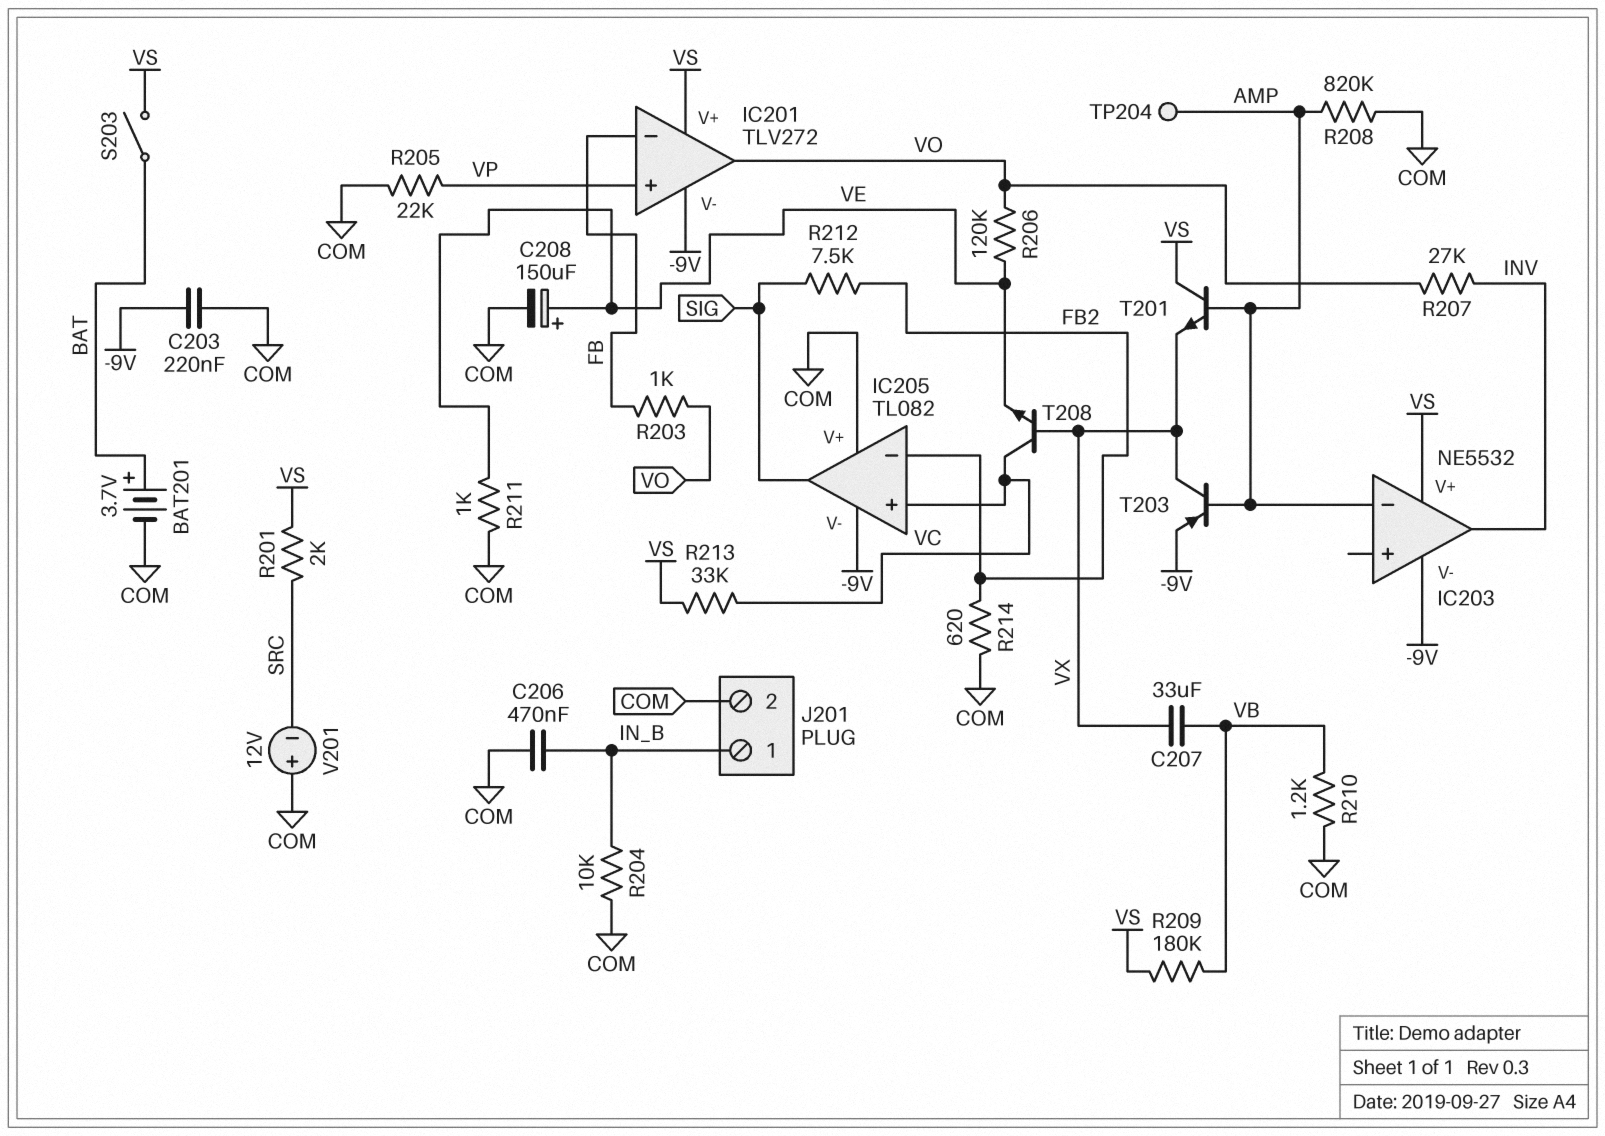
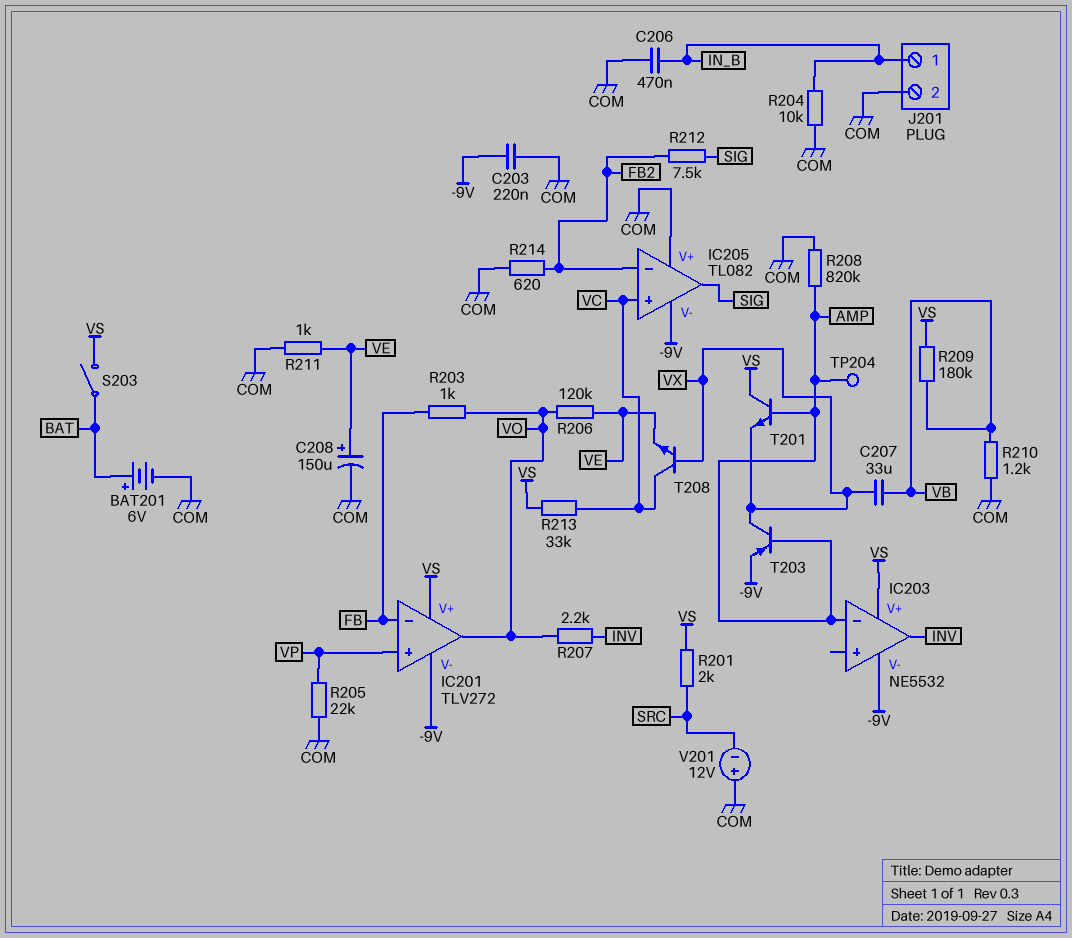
BAT201: 3.7V (plus BAT, minus COM) -> 6V (plus BAT, minus COM)
R207: 27k (INV, VO) -> 2.2k (INV, VO)

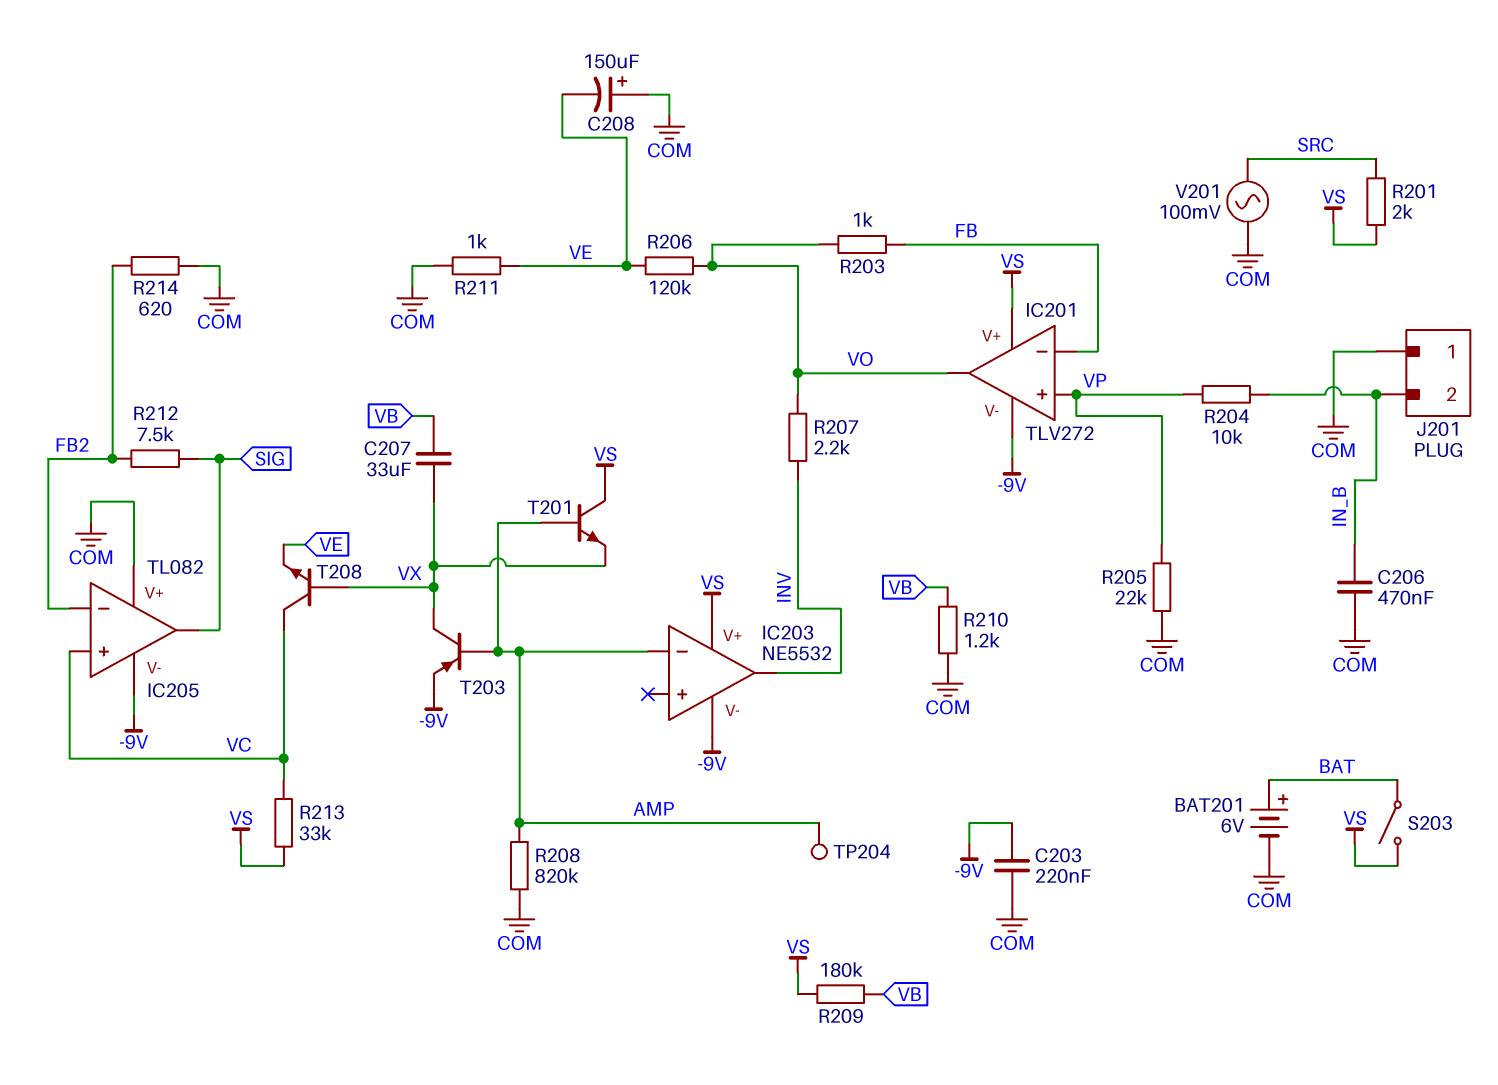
C208: 150uF (plus VE, minus COM) -> 150uF (plus COM, minus VE)
J201 pin 1: IN_B -> COM
J201 pin 2: COM -> IN_B
R204: 10k (COM, IN_B) -> 10k (IN_B, VP)
V201: 12V (plus COM, minus SRC) -> AC 100mV (COM, SRC)

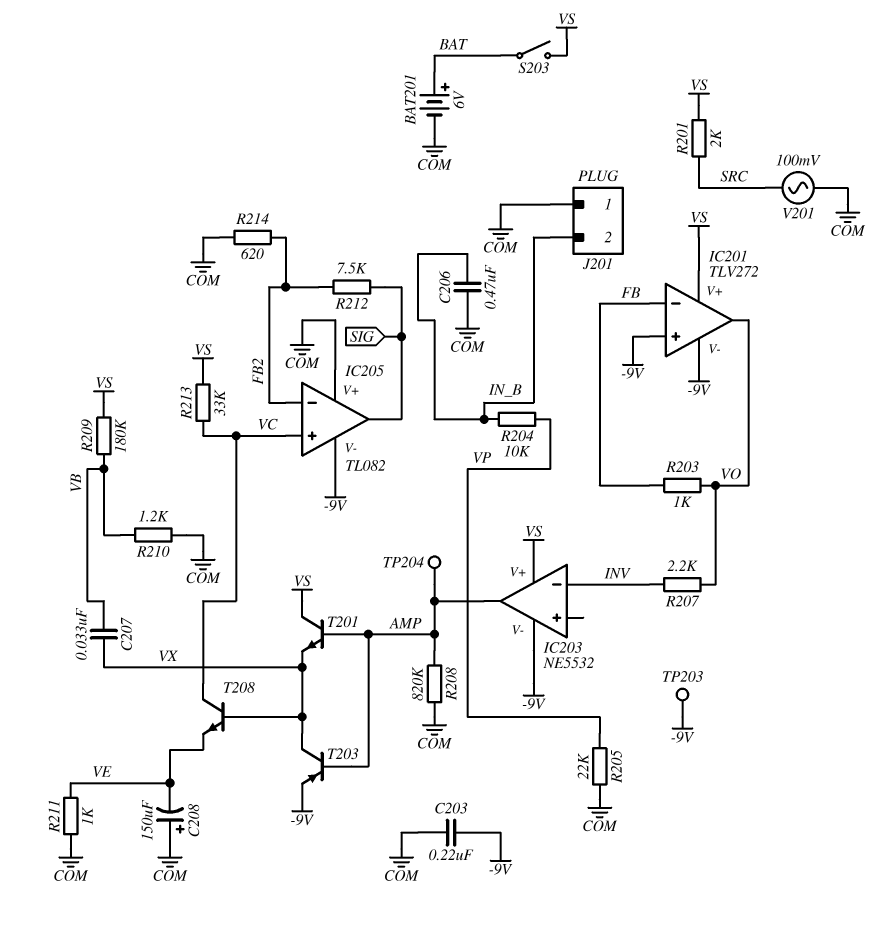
C207: 33uF (VB, VX) -> 33nF (VB, VX)
IC201 pin in+: VP -> -9V
IC203 pin in-: AMP -> INV
IC203 pin out: INV -> AMP
R206: 120k (VE, VO) -> none
TP203: none -> test point (-9V)

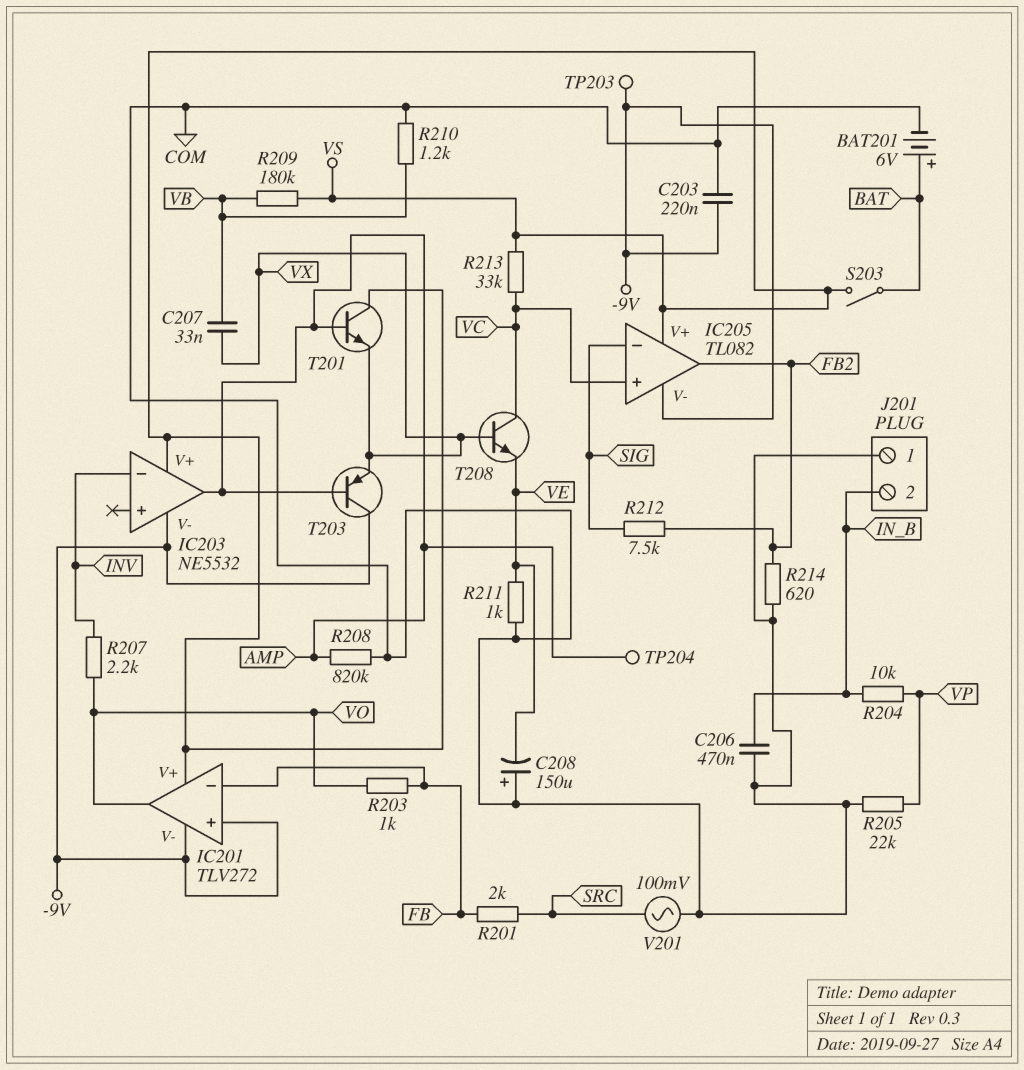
IC205 pin V+: COM -> VS
IC205 pin in-: FB2 -> SIG
IC205 pin out: SIG -> FB2
R201: 2k (SRC, VS) -> 2k (FB, SRC)
T203: PNP (B AMP, C VX, E -9V) -> PNP (B AMP, C -9V, E VX)

